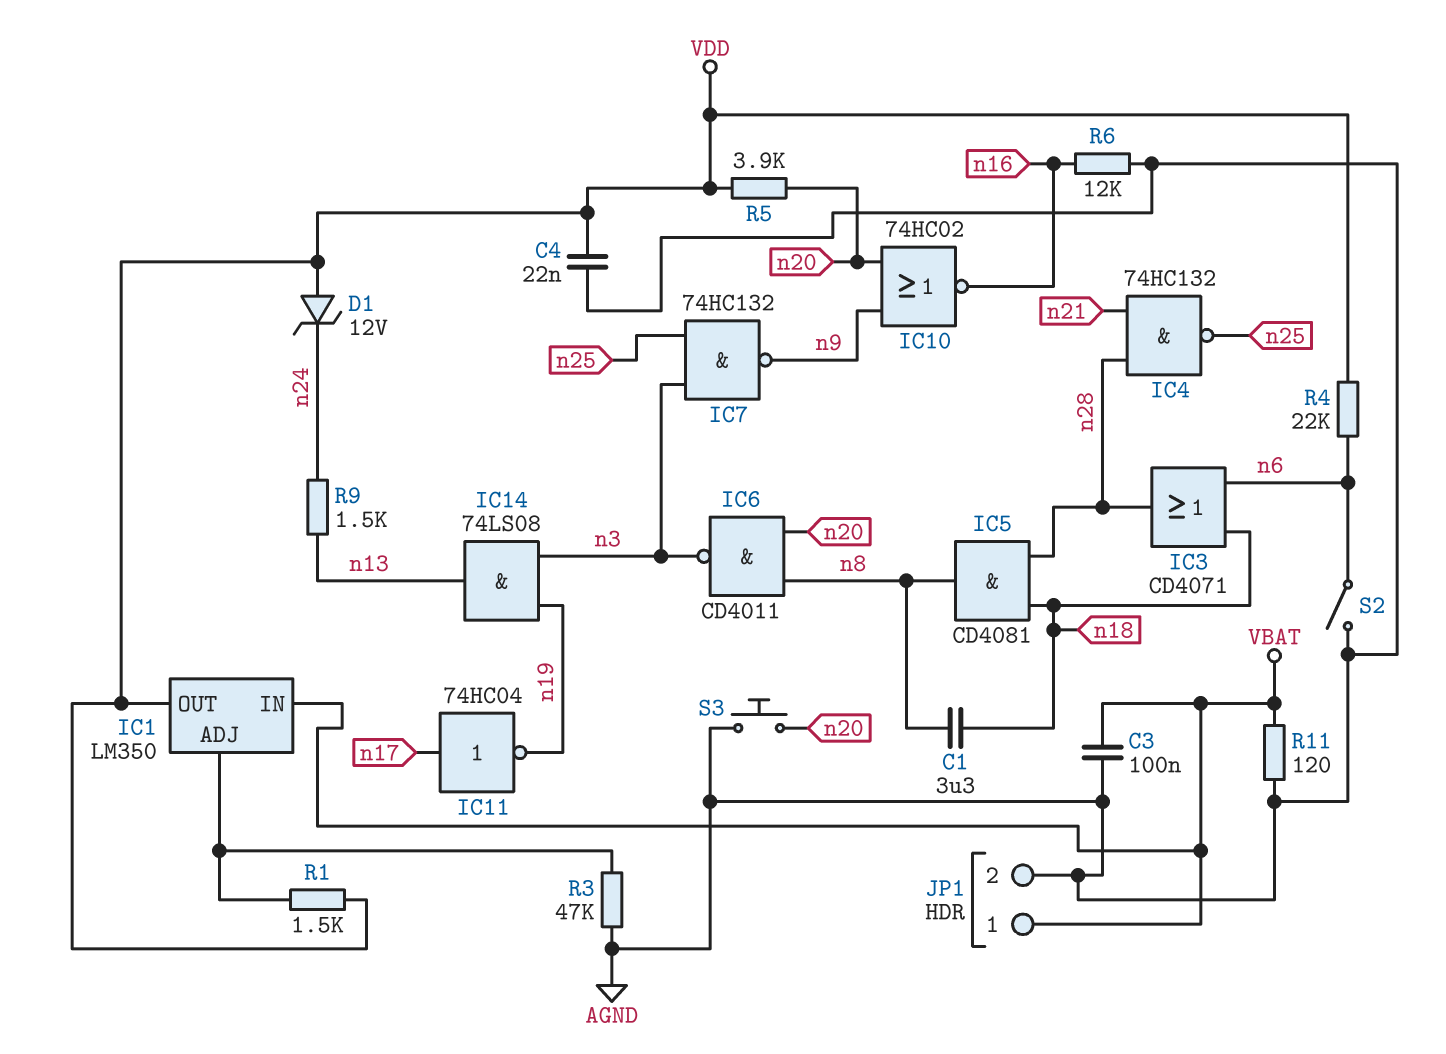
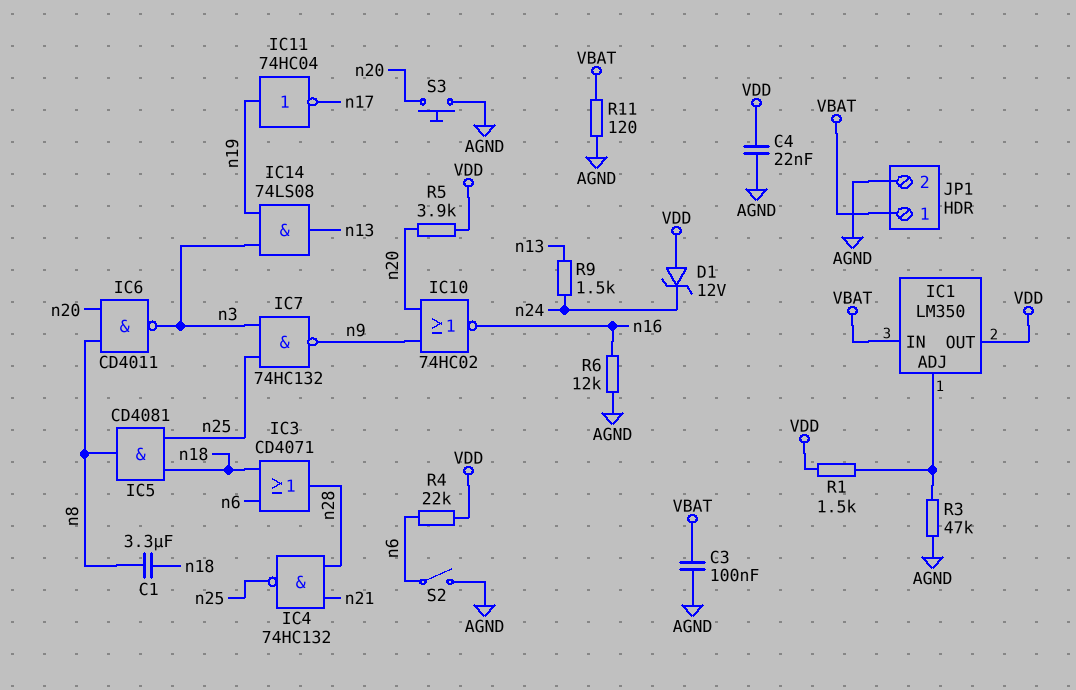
IC5: AND CD4081 (in n18, in n28, out n8) -> AND CD4081 (in n18, in n25, out n8)
IC11: NOT 74HC04 (in n17, out n19) -> NOT 74HC04 (in n19, out n17)

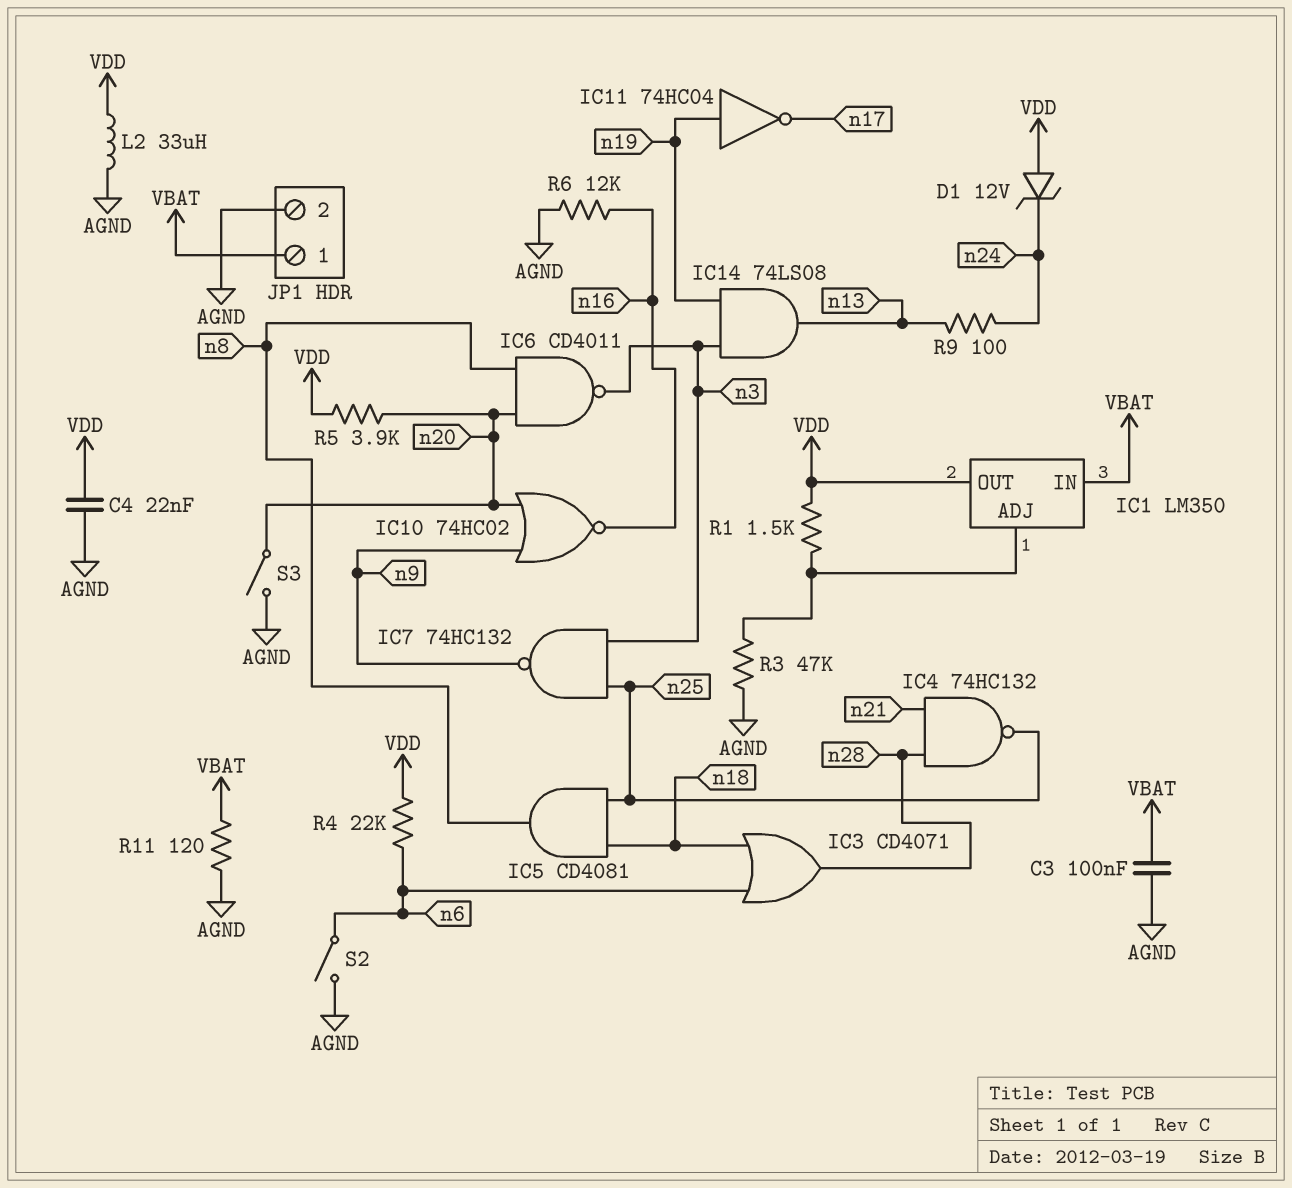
C1: 3.3uF (n8, n18) -> none
L2: none -> 33uH (AGND, VDD)
R9: 1.5k (n13, n24) -> 100 (n13, n24)
S3: button (AGND, n20) -> switch (AGND, n20)

